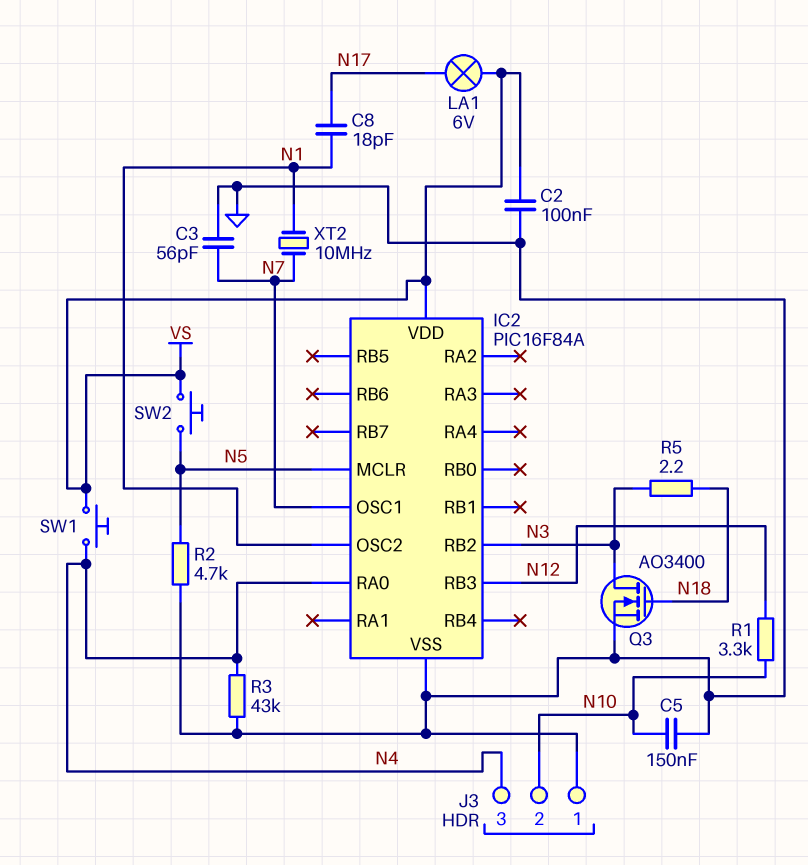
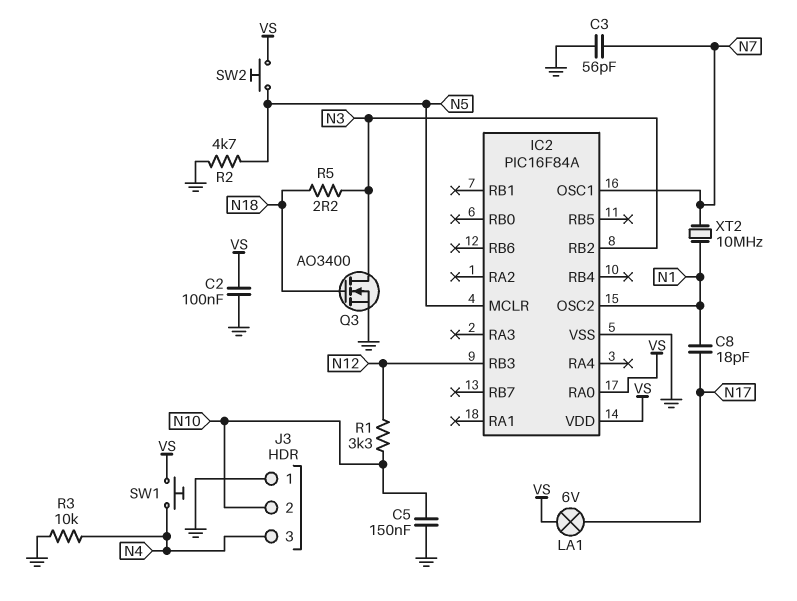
IC2 pin RA0: N4 -> VS
R3: 43k (GND, N4) -> 10k (GND, N4)

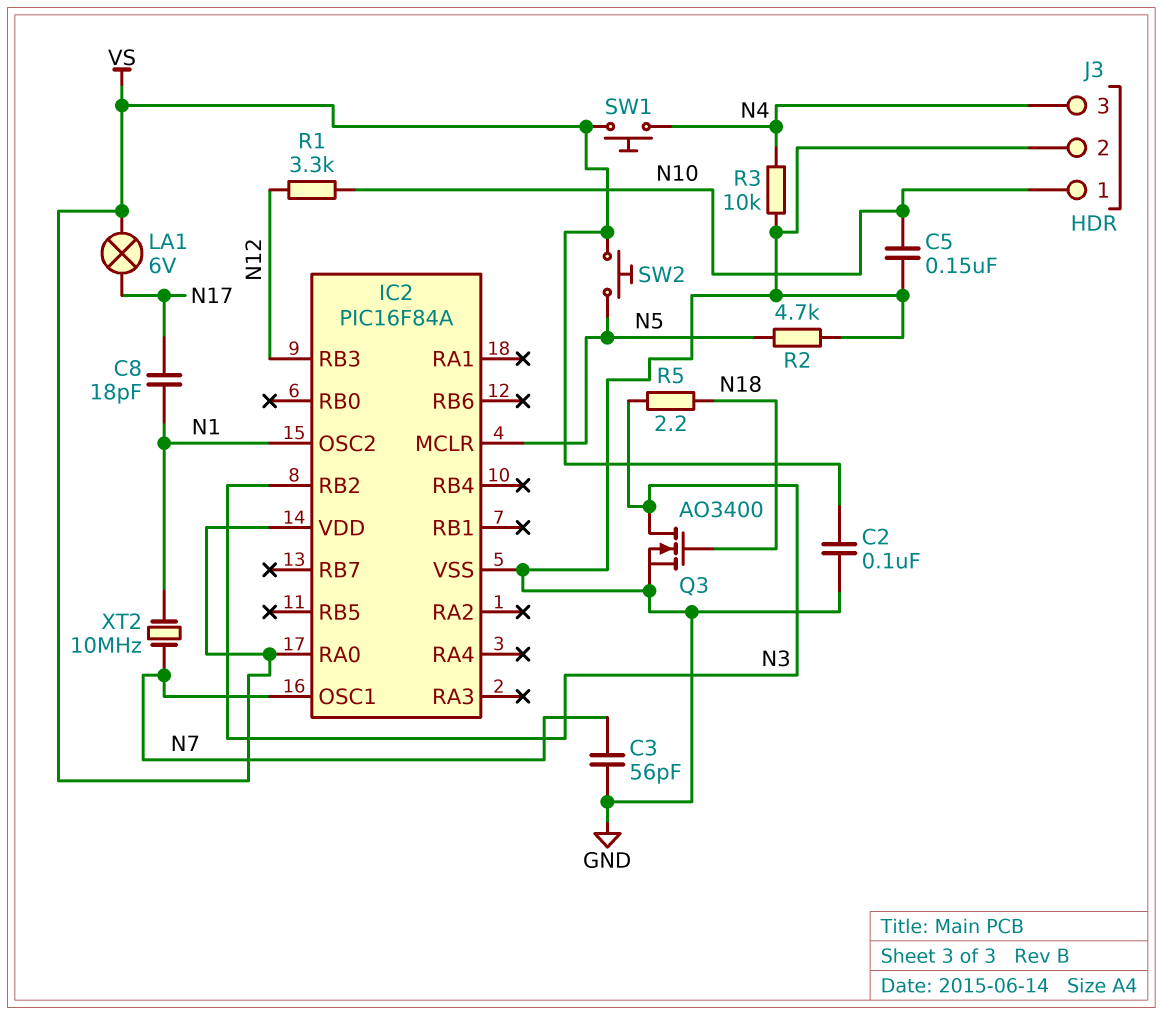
J3 pin 1: GND -> N10
J3 pin 2: N10 -> GND

